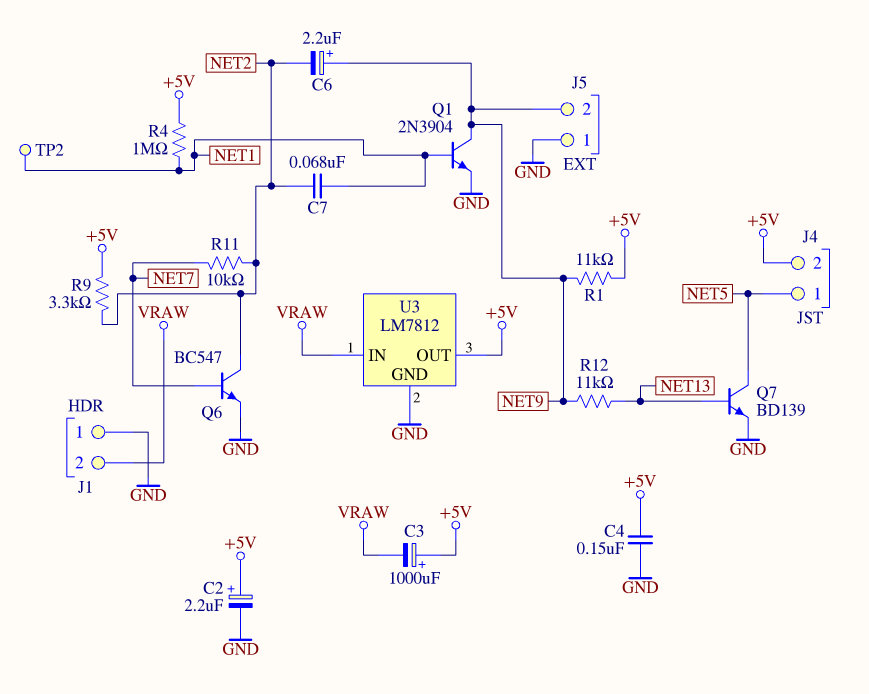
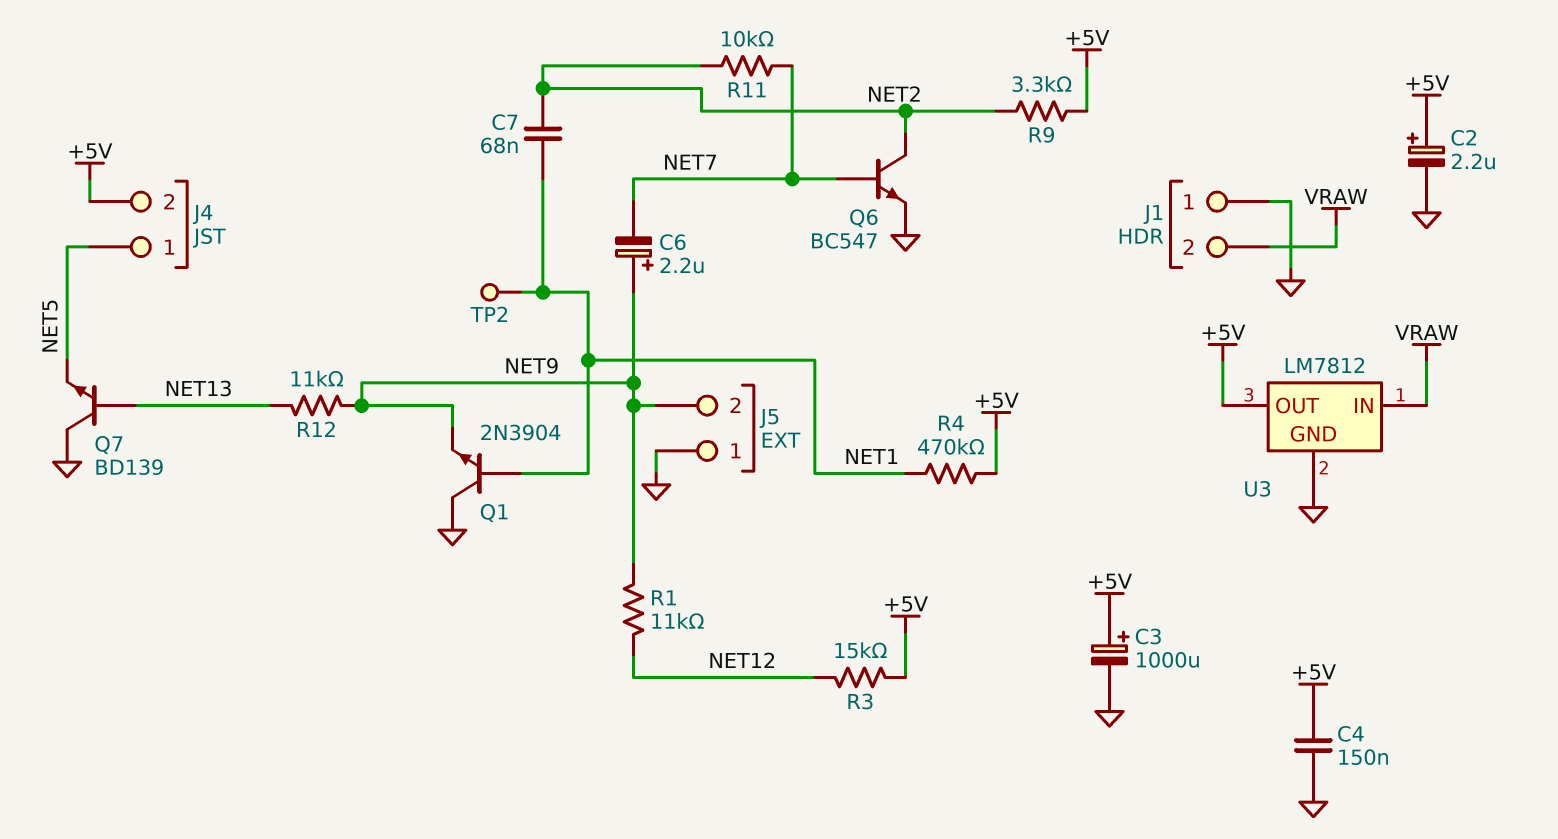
C3: 1000uF (plus +5V, minus VRAW) -> 1000uF (plus +5V, minus GND)
C6: 2.2uF (plus NET9, minus NET2) -> 2.2uF (plus NET9, minus NET7)
Q1: NPN 2N3904 (B NET1, C NET9, E GND) -> NPN 2N3904 (B NET1, C GND, E NET9)
Q7: NPN BD139 (B NET13, C NET5, E GND) -> NPN BD139 (B NET13, C GND, E NET5)
R1: 11k (+5V, NET9) -> 11k (NET9, NET12)
R3: none -> 15k (+5V, NET12)
R4: 1M (+5V, NET1) -> 470k (+5V, NET1)

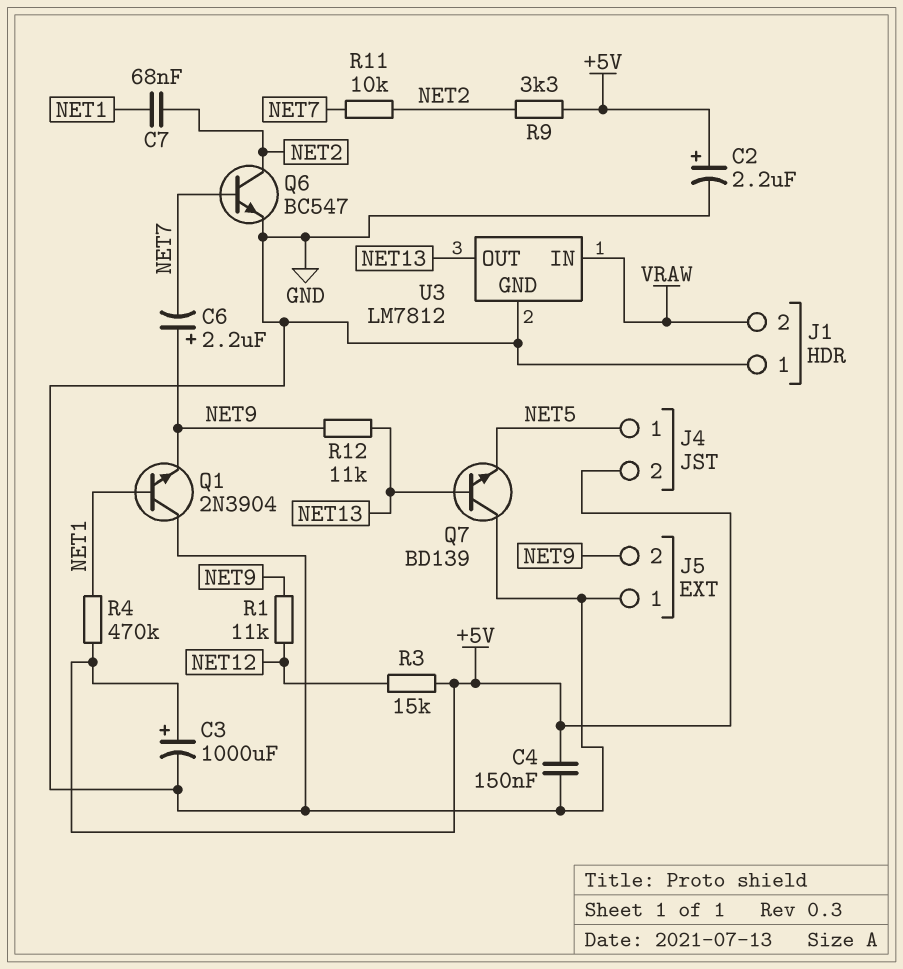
TP2: test point (NET1) -> none
U3 pin OUT: +5V -> NET13

